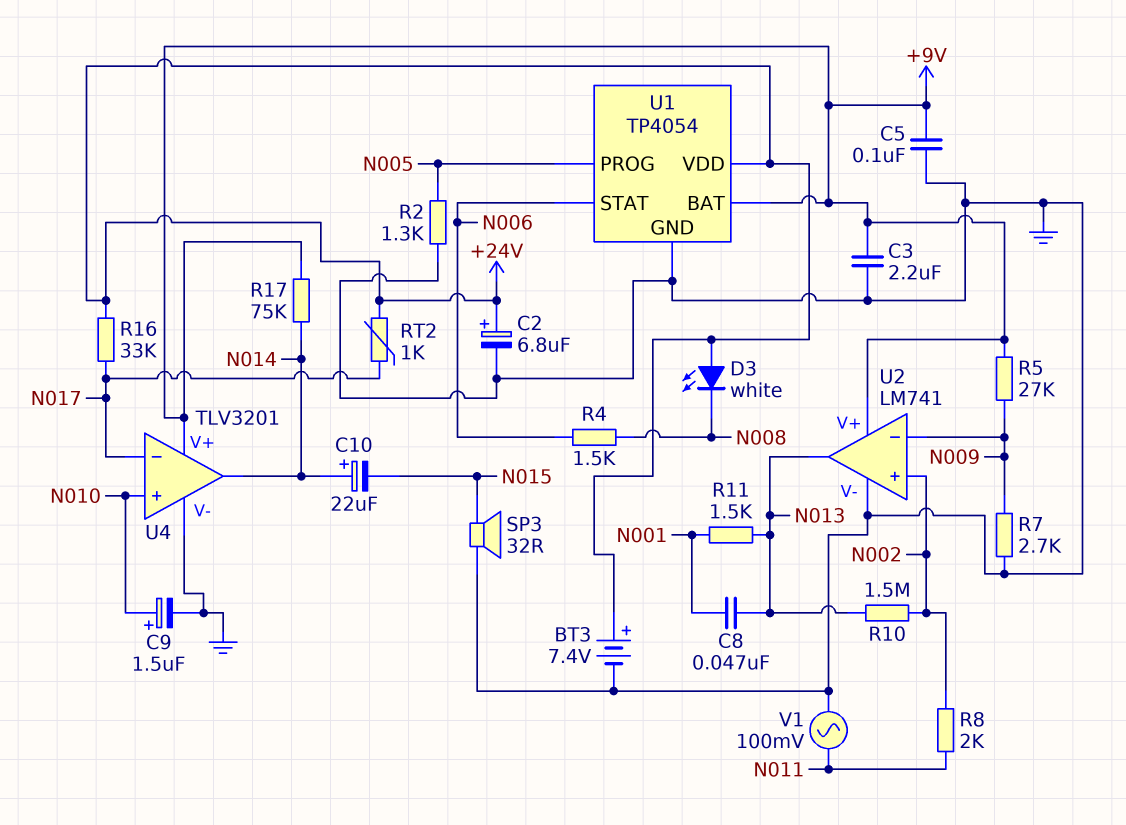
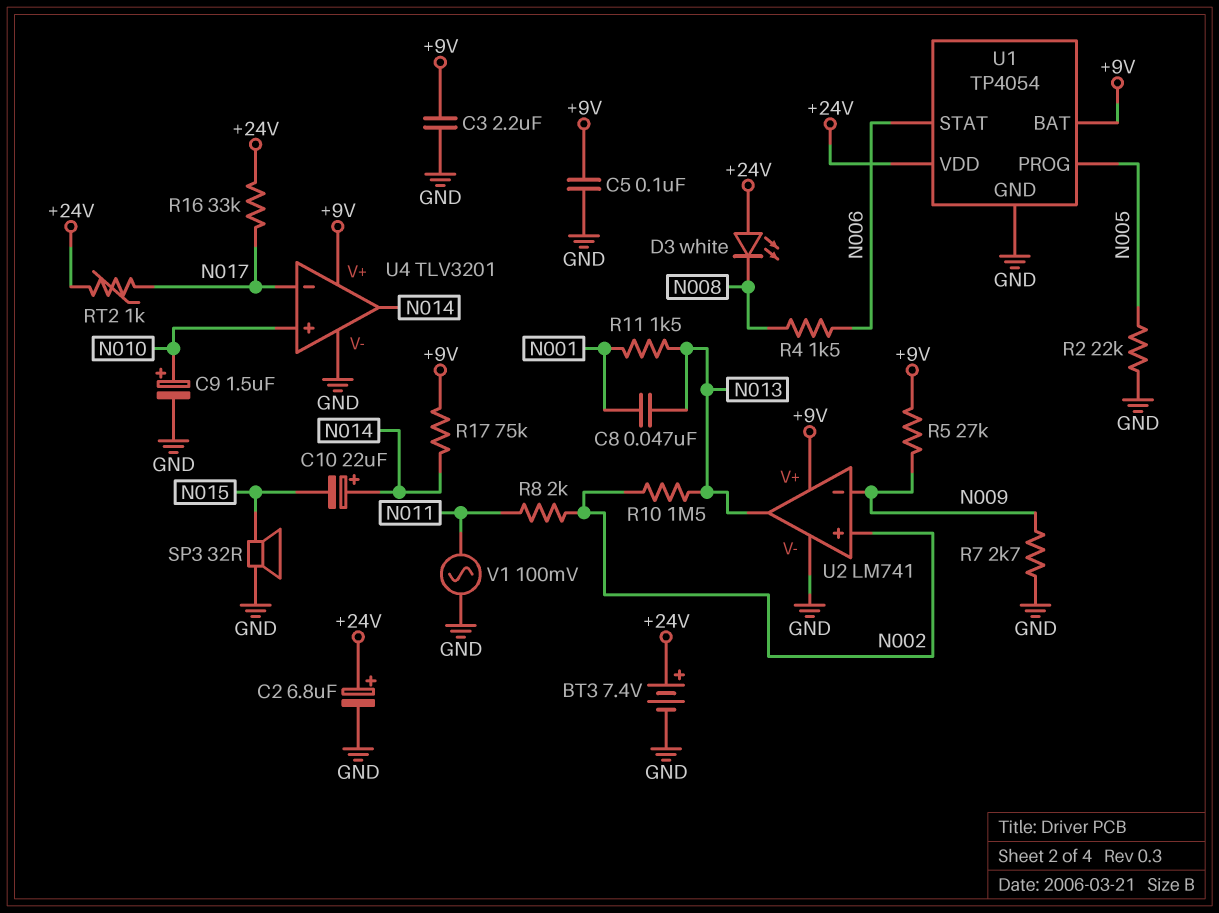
R2: 1.3k (GND, N005) -> 22k (GND, N005)

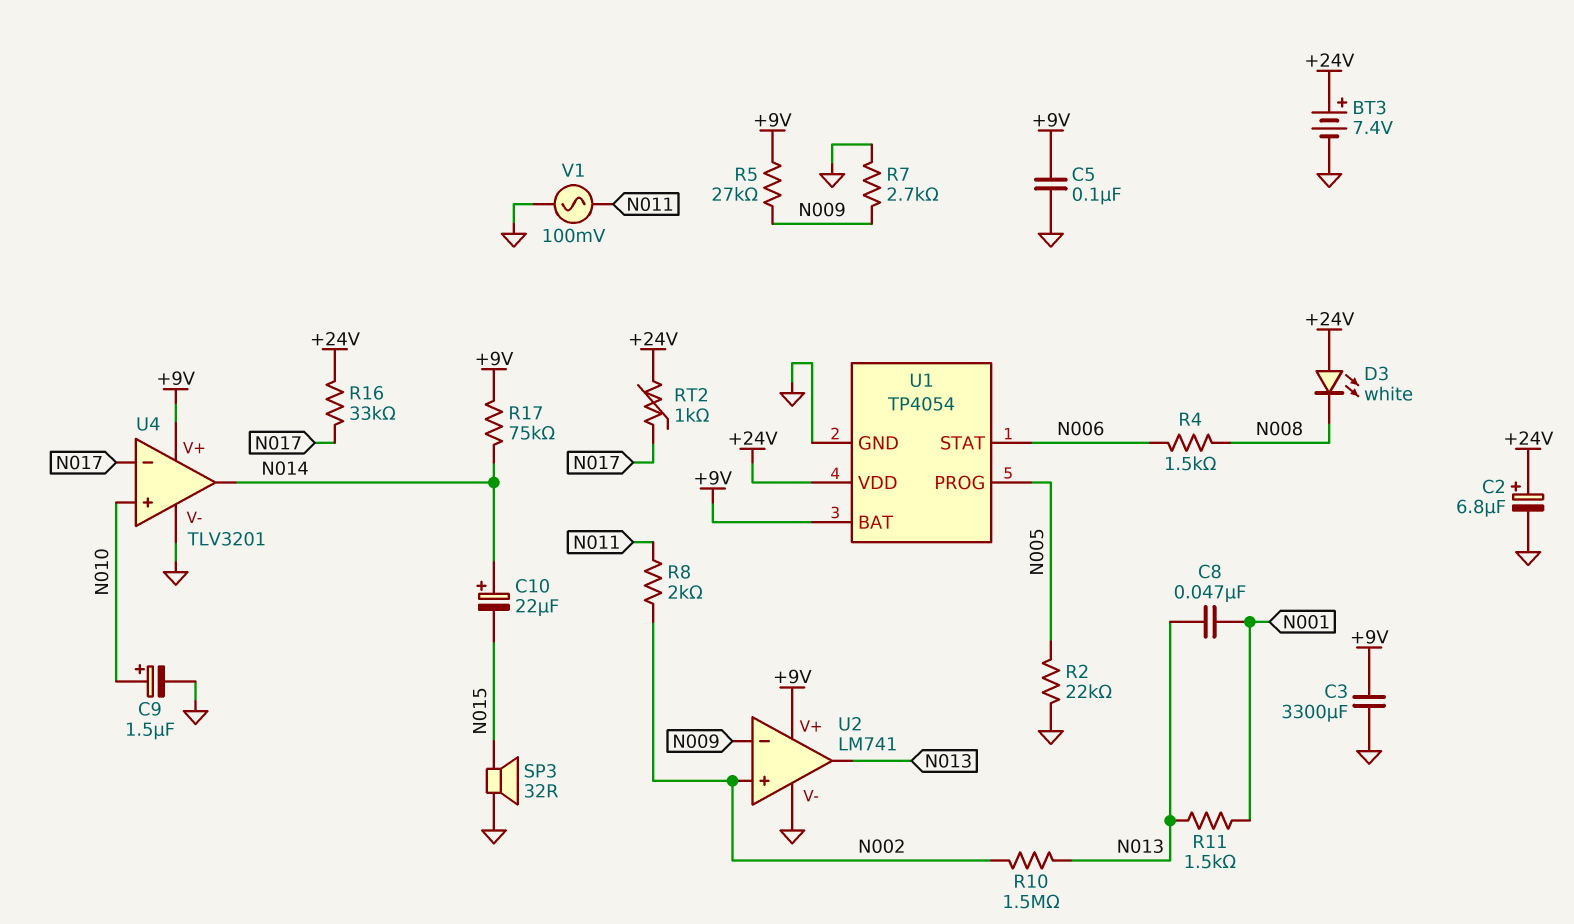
C3: 2.2uF (+9V, GND) -> 3300uF (+9V, GND)

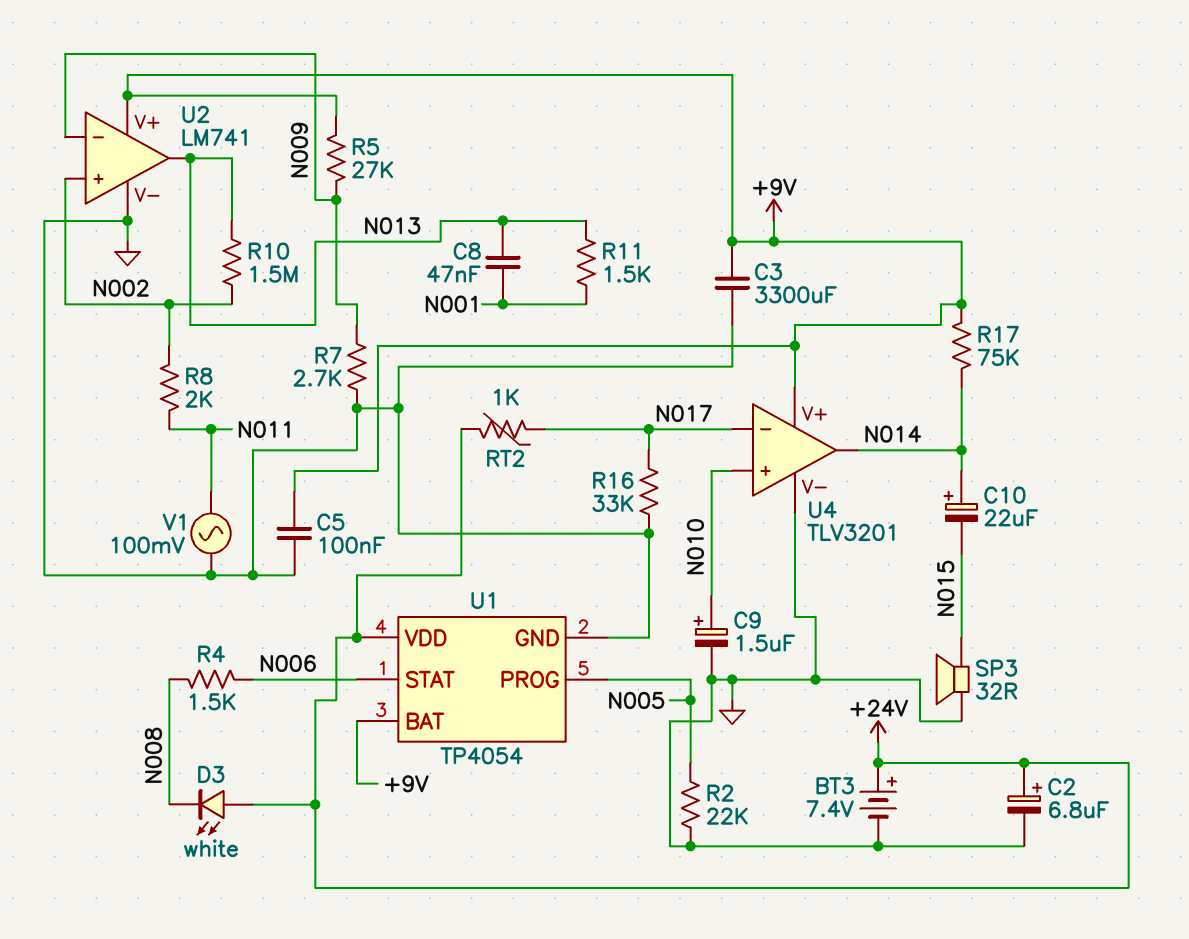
R16: 33k (+24V, N017) -> 33k (GND, N017)

